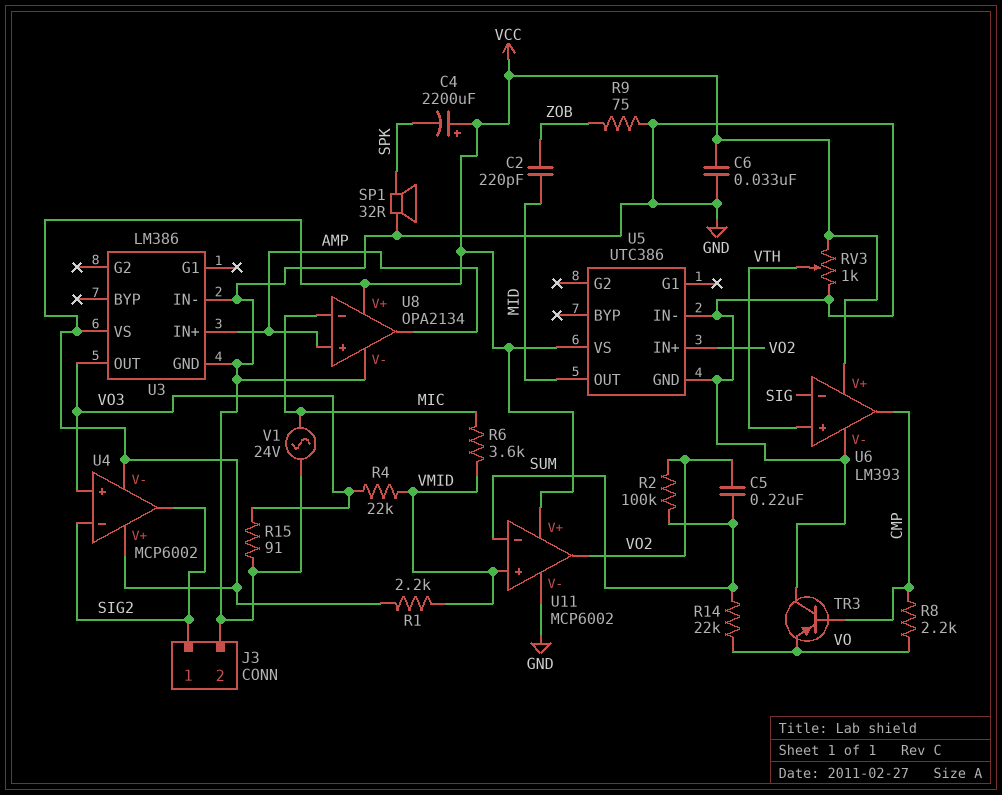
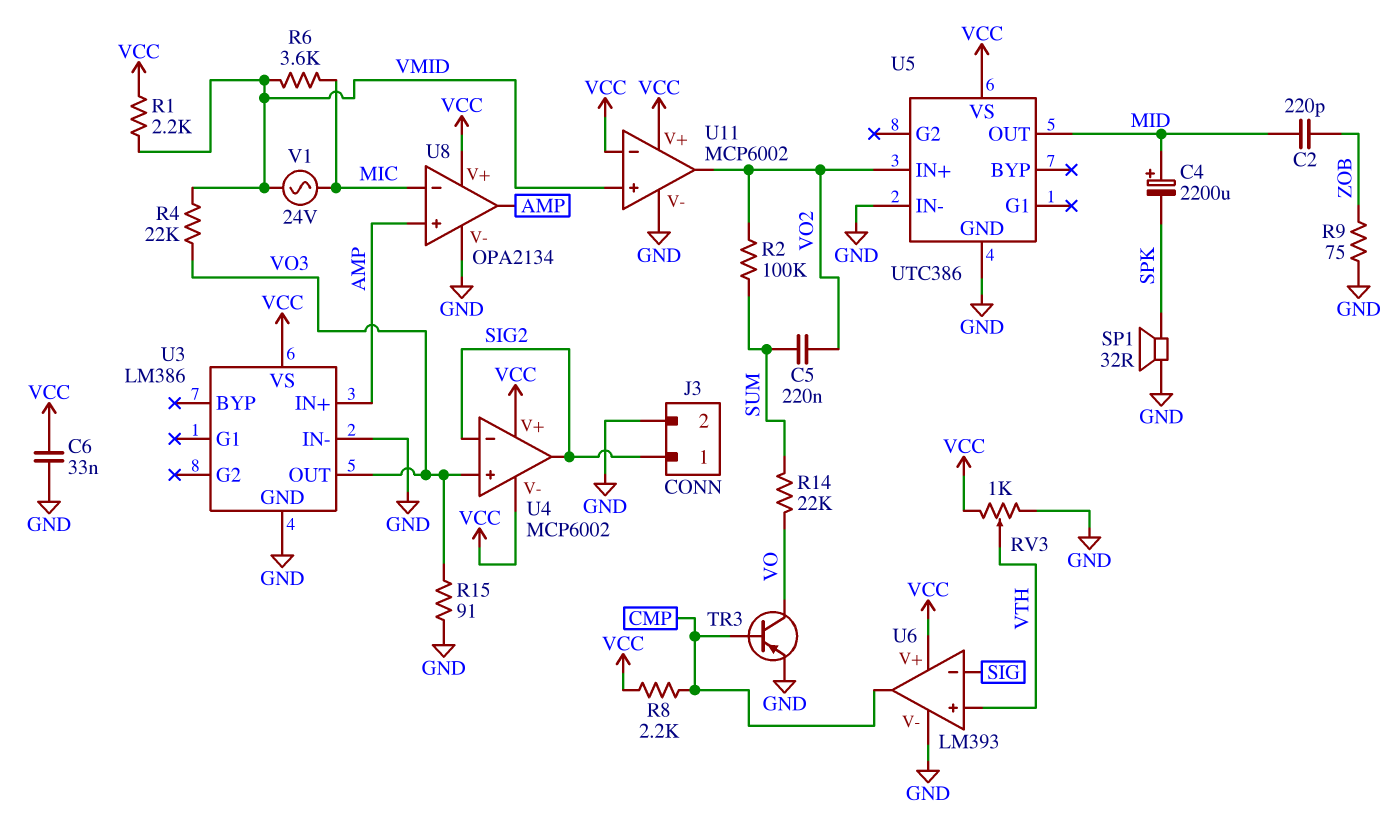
C4: 2200uF (plus VCC, minus SPK) -> 2200uF (plus MID, minus SPK)
R8: 2.2k (CMP, VO) -> 2.2k (CMP, VCC)
TR3: PNP (B CMP, C GND, E VO) -> PNP (B CMP, C VO, E GND)
U11 pin in-: SUM -> VCC
V1: AC 24V (GND, MIC) -> AC 24V (MIC, VMID)

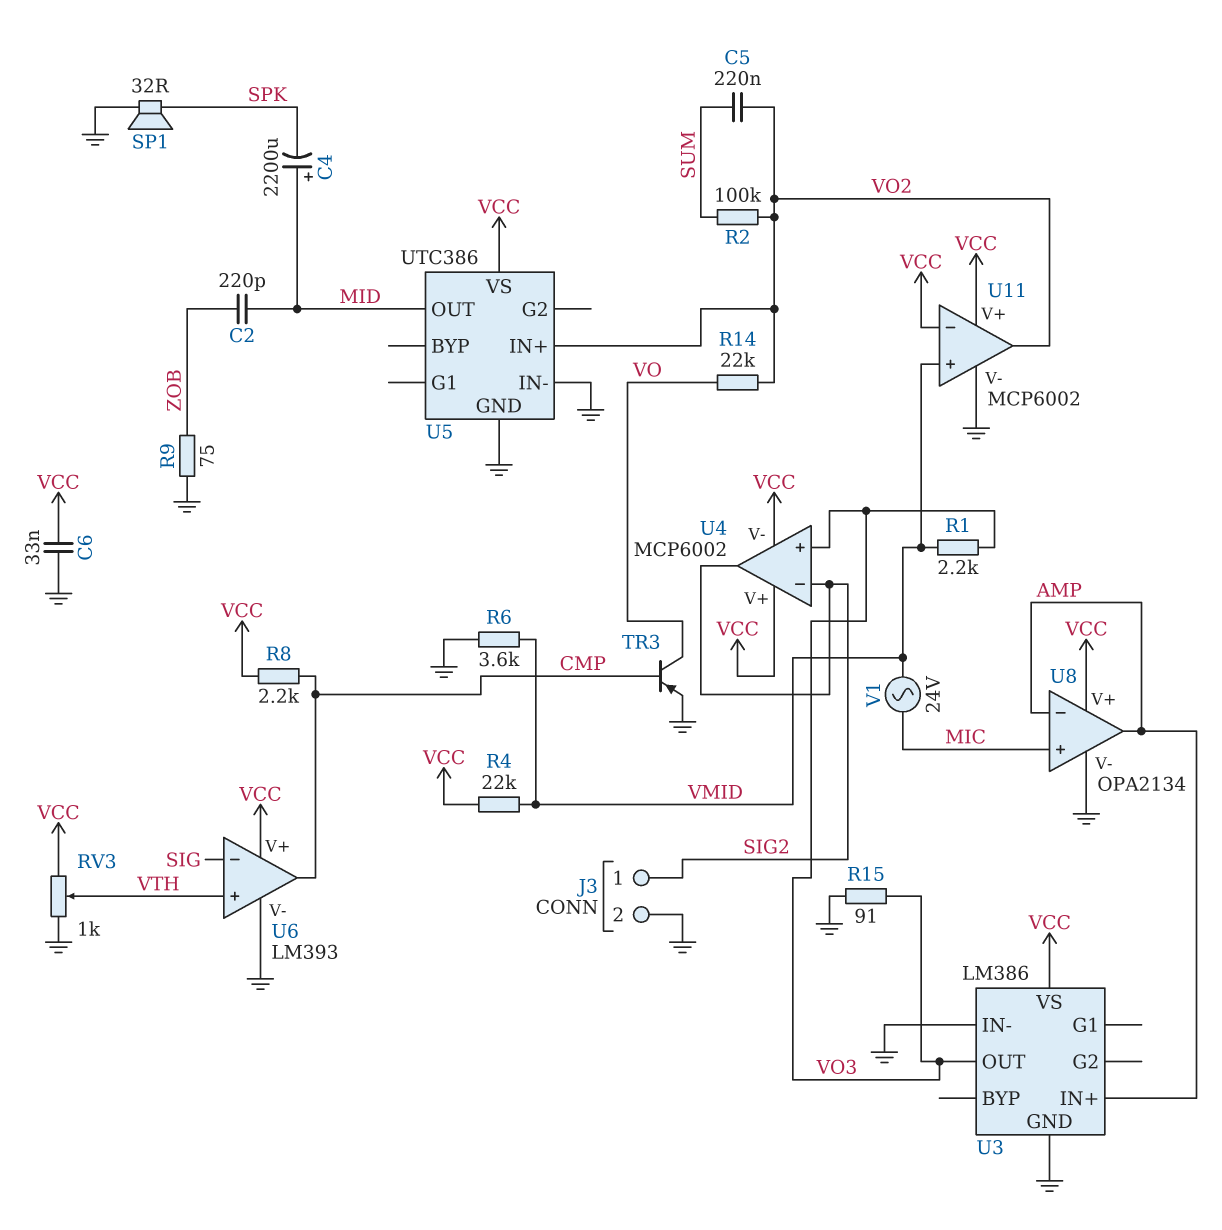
R1: 2.2k (VCC, VMID) -> 2.2k (VMID, VO3)
R4: 22k (VMID, VO3) -> 22k (VCC, VMID)
R6: 3.6k (MIC, VMID) -> 3.6k (GND, VMID)
R14: 22k (SUM, VO) -> 22k (VO, VO2)
U8 pin in+: AMP -> MIC
U8 pin in-: MIC -> AMP

